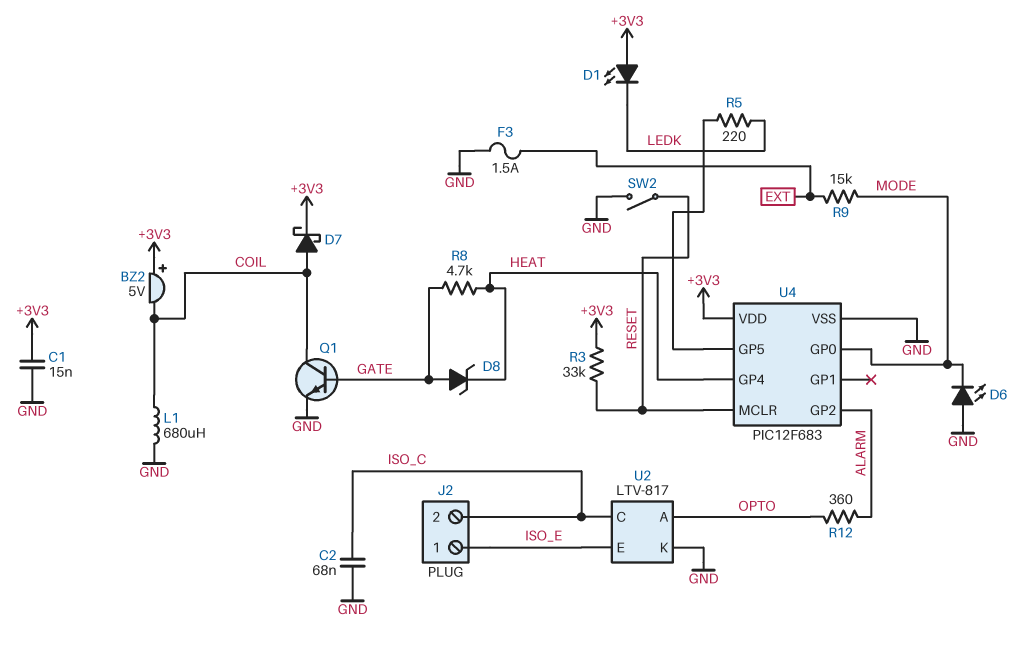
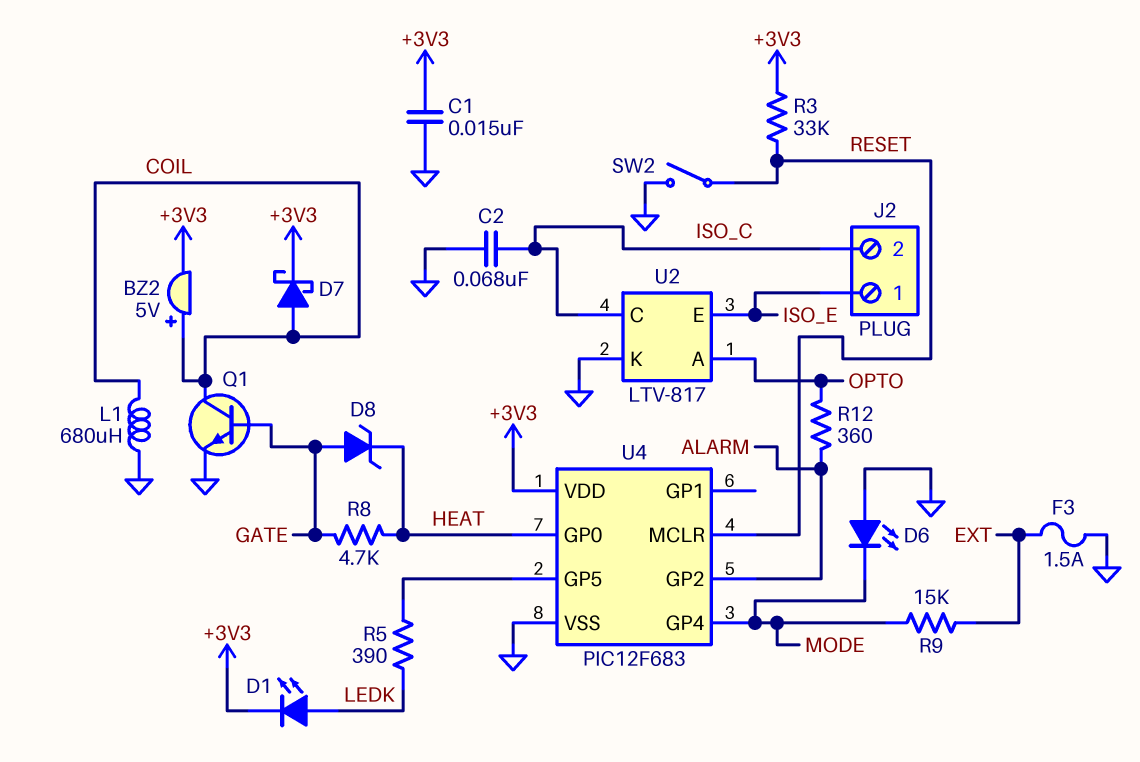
BZ2: buzzer 5V (plus +3V3, minus COIL) -> buzzer 5V (plus COIL, minus +3V3)
D1: LED (A +3V3, K LEDK) -> LED (A LEDK, K +3V3)
R5: 220 (LEDK, U4/GP5) -> 390 (LEDK, U4/GP5)
U4 pin GP0: MODE -> HEAT
U4 pin GP4: HEAT -> MODE

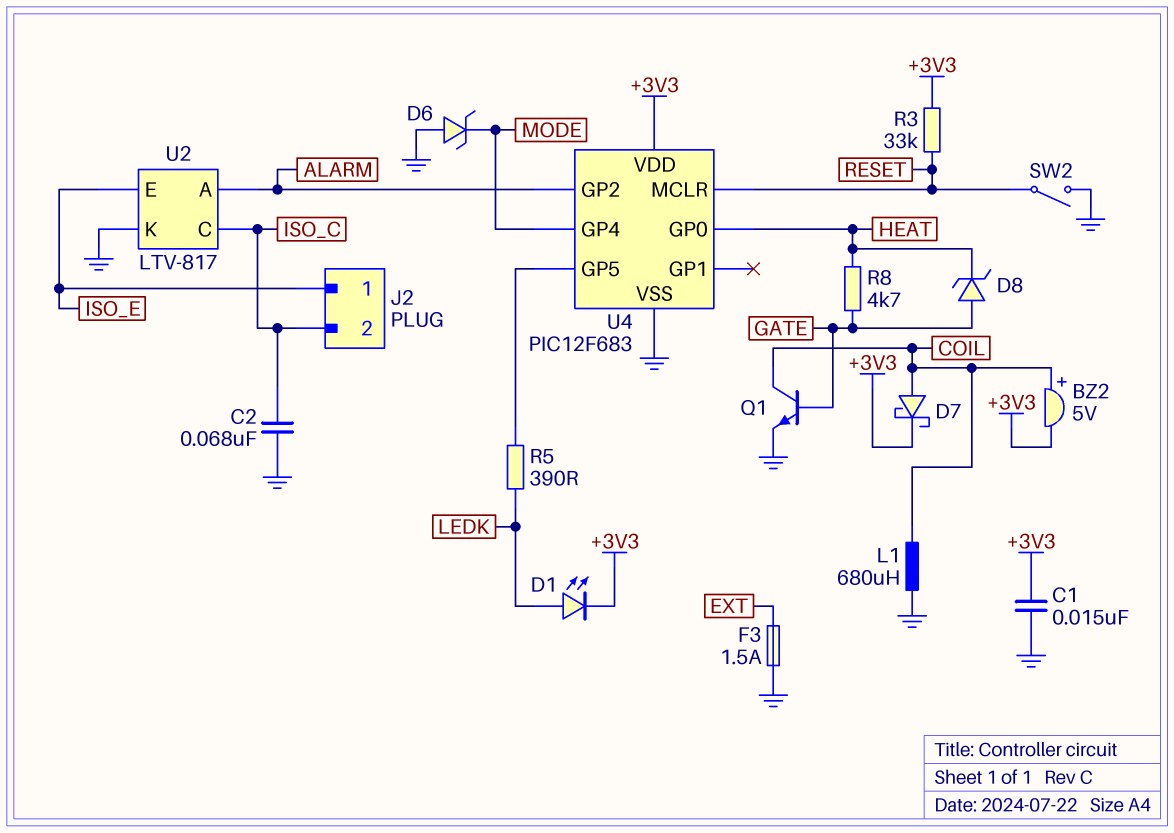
D6: LED (A GND, K MODE) -> zener (A GND, K MODE)
R9: 15k (EXT, MODE) -> none
R12: 360 (ALARM, OPTO) -> none
U2 pin A: OPTO -> ALARM

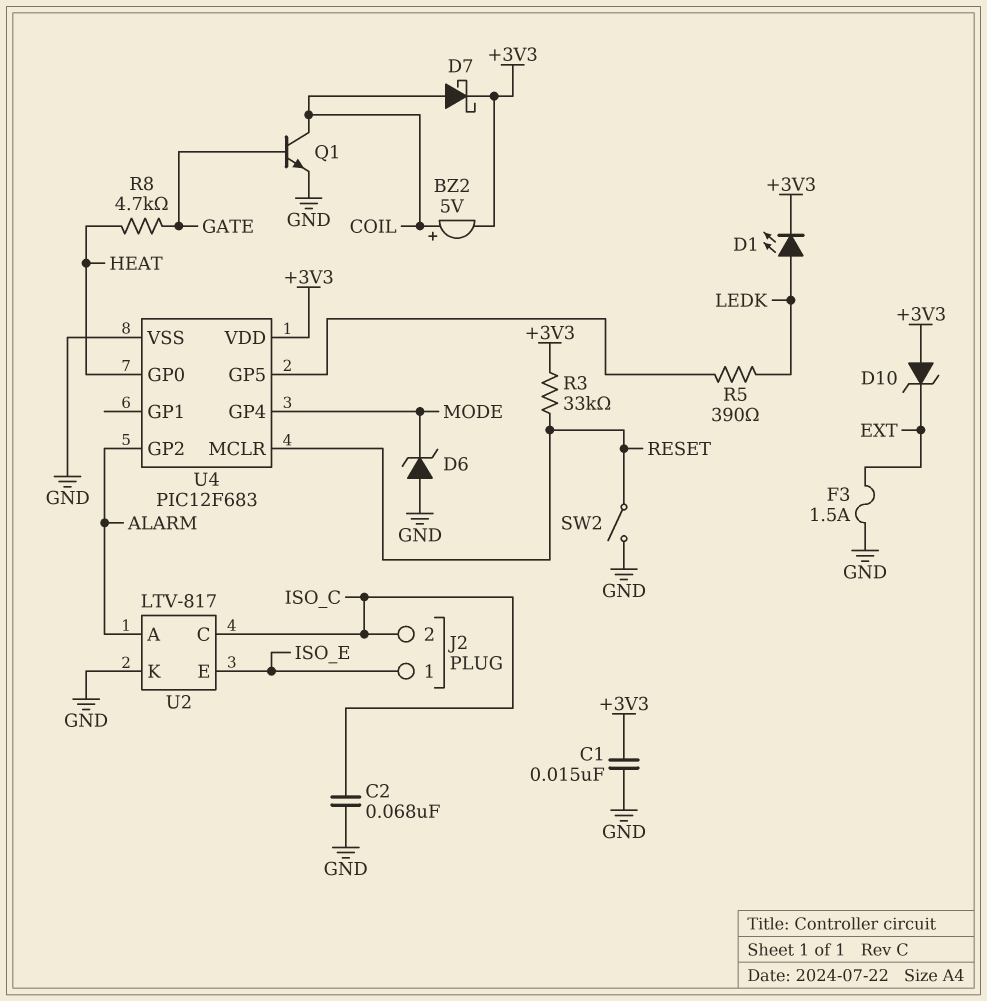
D8: zener (A GATE, K HEAT) -> none
D10: none -> zener (A +3V3, K EXT)
L1: 680uH (COIL, GND) -> none

